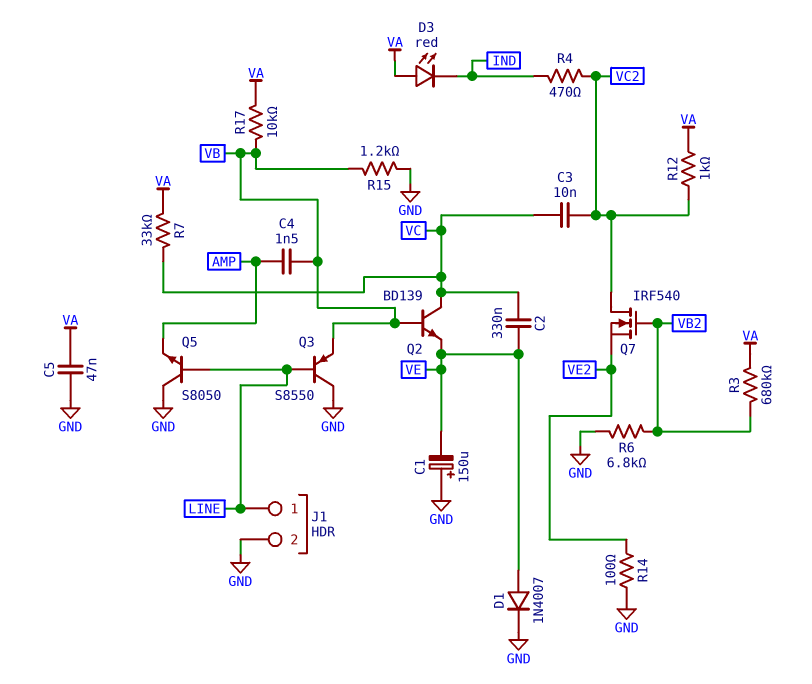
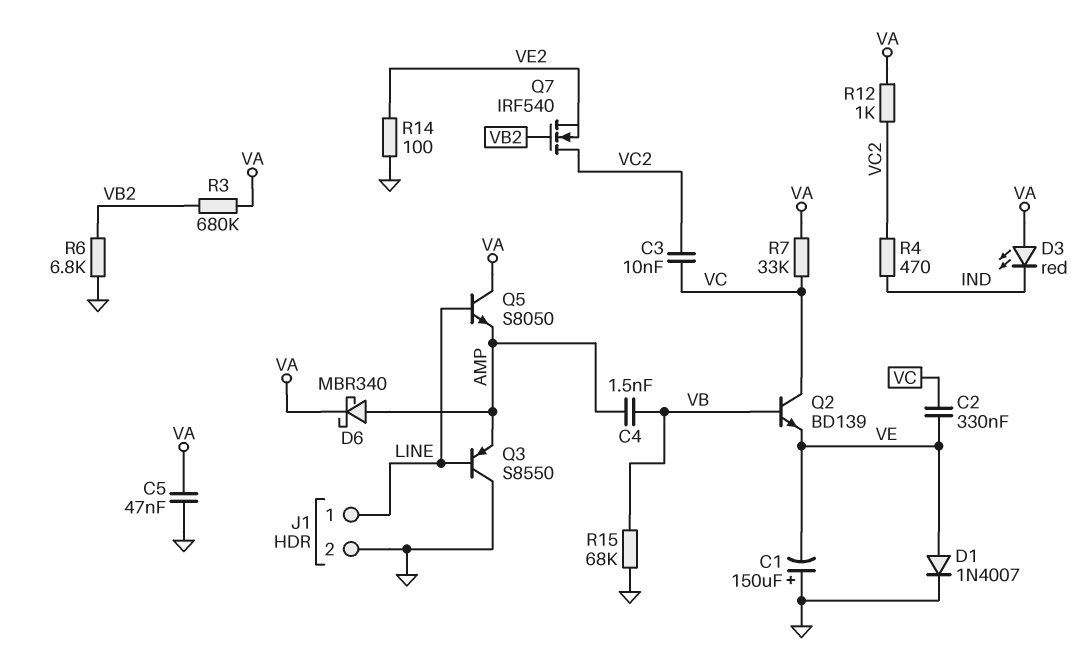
D6: none -> schottky MBR340 (A AMP, K VA)
Q3: PNP S8550 (B LINE, C GND, E VB) -> PNP S8550 (B LINE, C GND, E AMP)
Q5: NPN S8050 (B LINE, C GND, E AMP) -> NPN S8050 (B LINE, C VA, E AMP)
R15: 1.2k (GND, VB) -> 68k (GND, VB)
R17: 10k (VA, VB) -> none

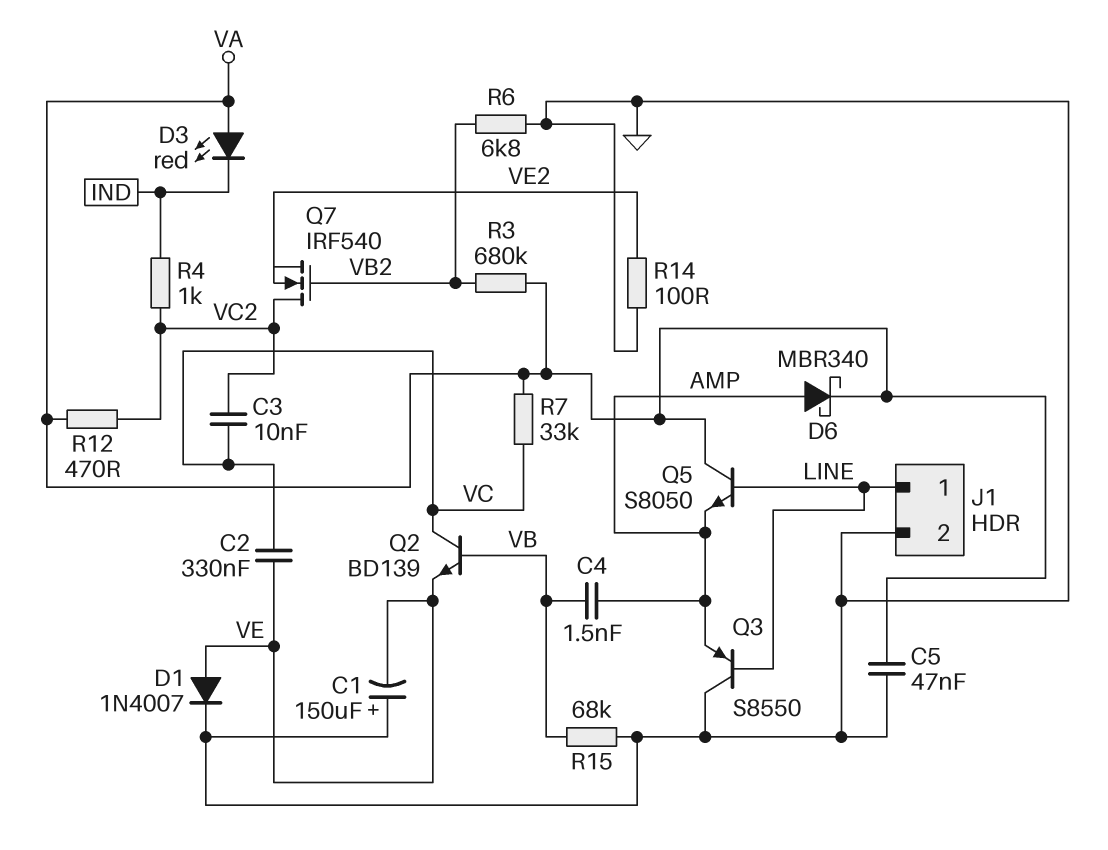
R4: 470 (IND, VC2) -> 1k (IND, VC2)
R12: 1k (VA, VC2) -> 470 (VA, VC2)

